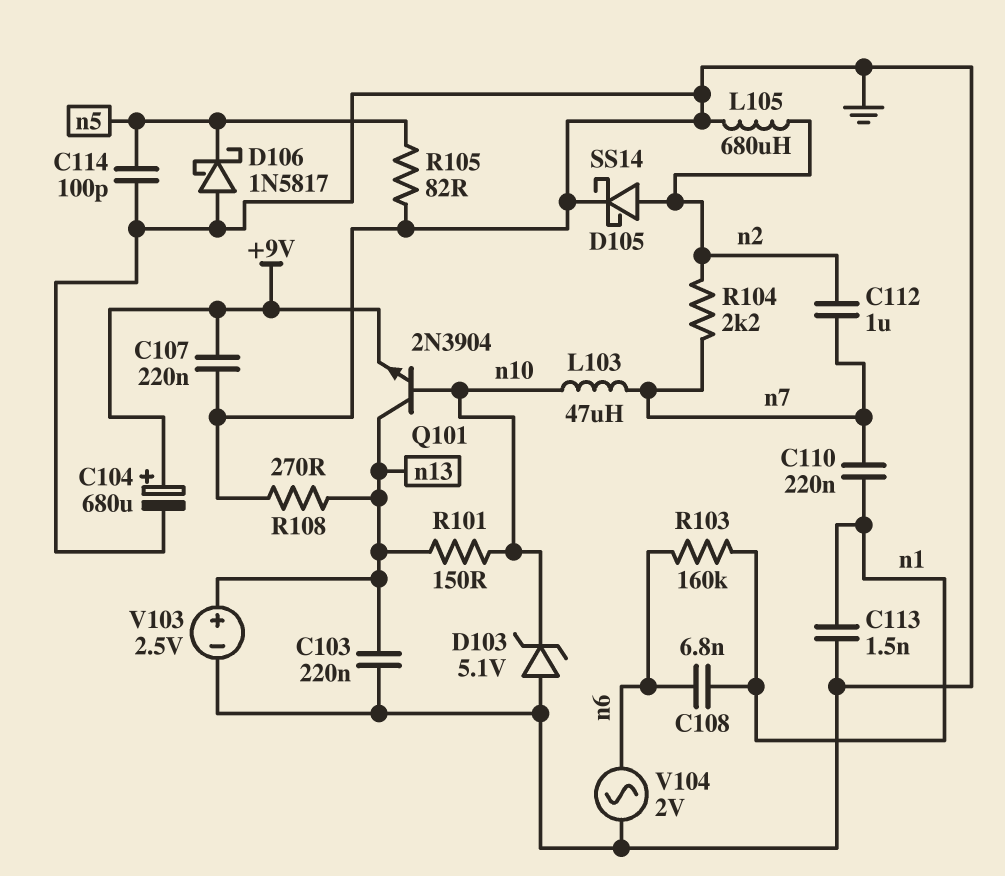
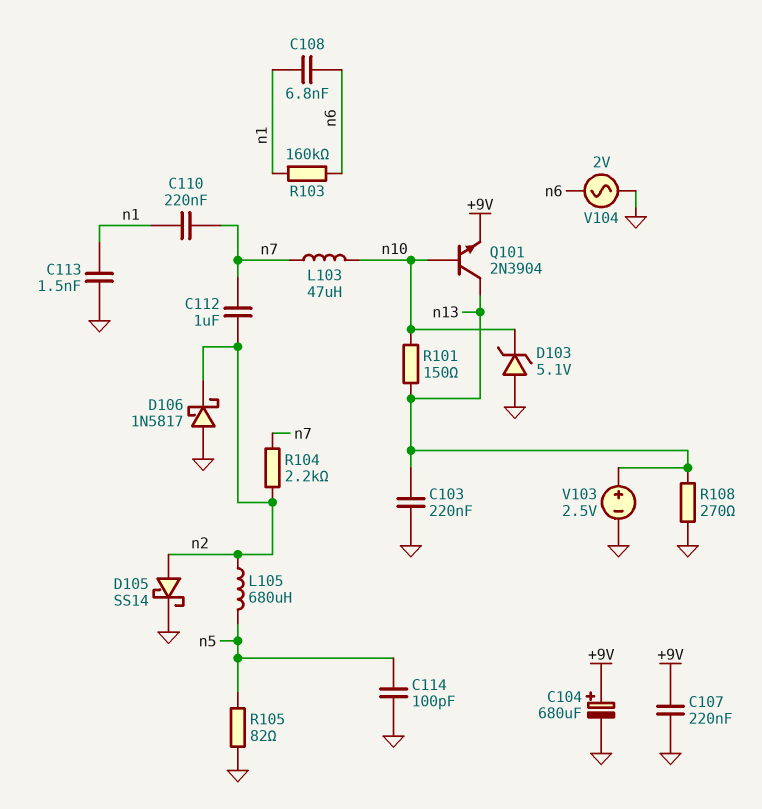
D106: schottky 1N5817 (A GND, K n5) -> schottky 1N5817 (A GND, K n2)
L105: 680uH (GND, n2) -> 680uH (n2, n5)

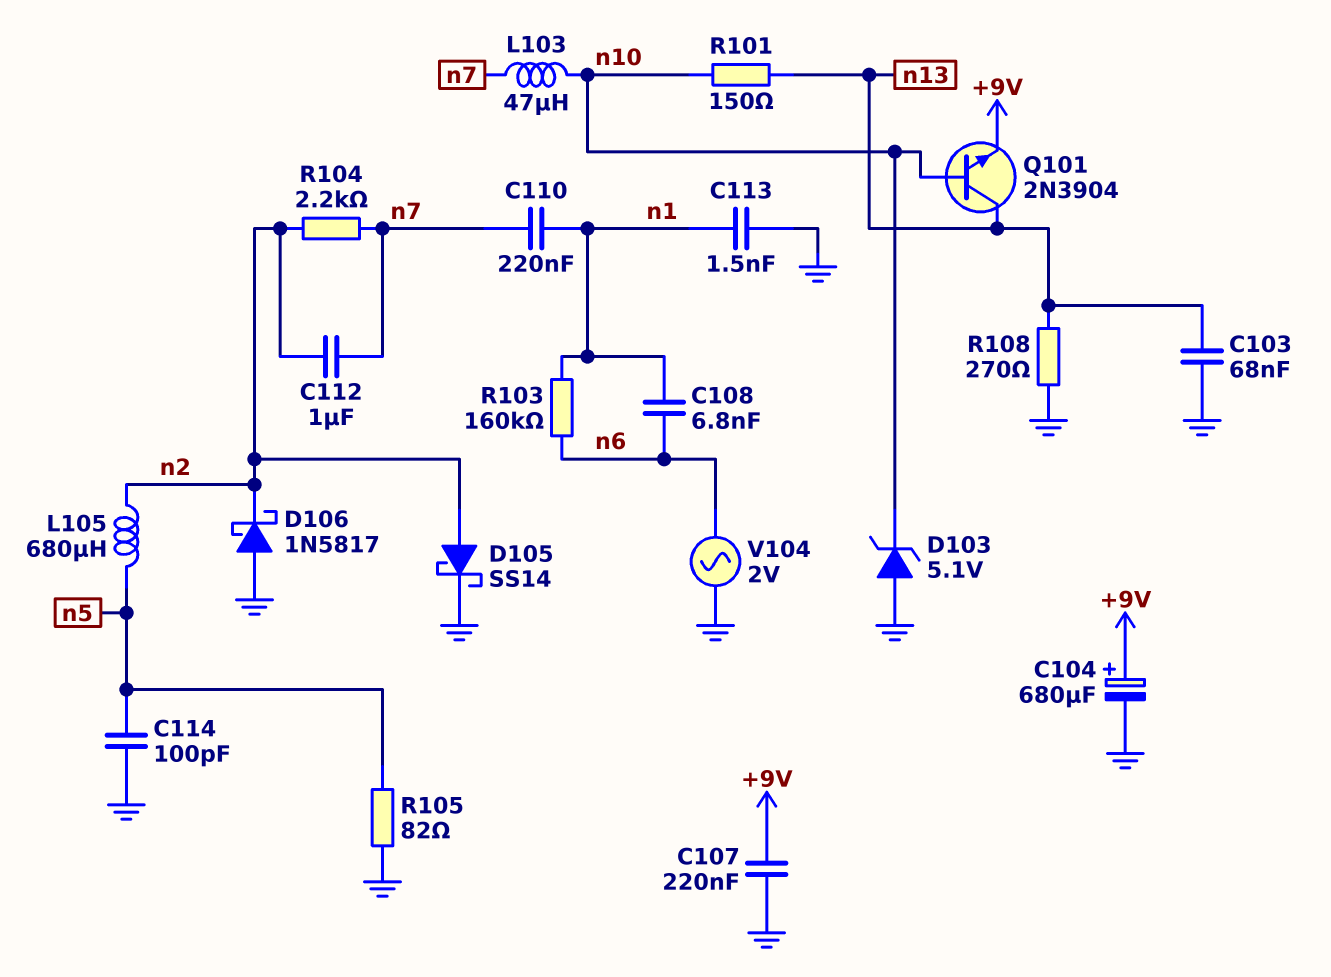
C103: 220nF (GND, n13) -> 68nF (GND, n13)
V103: 2.5V (plus n13, minus GND) -> none

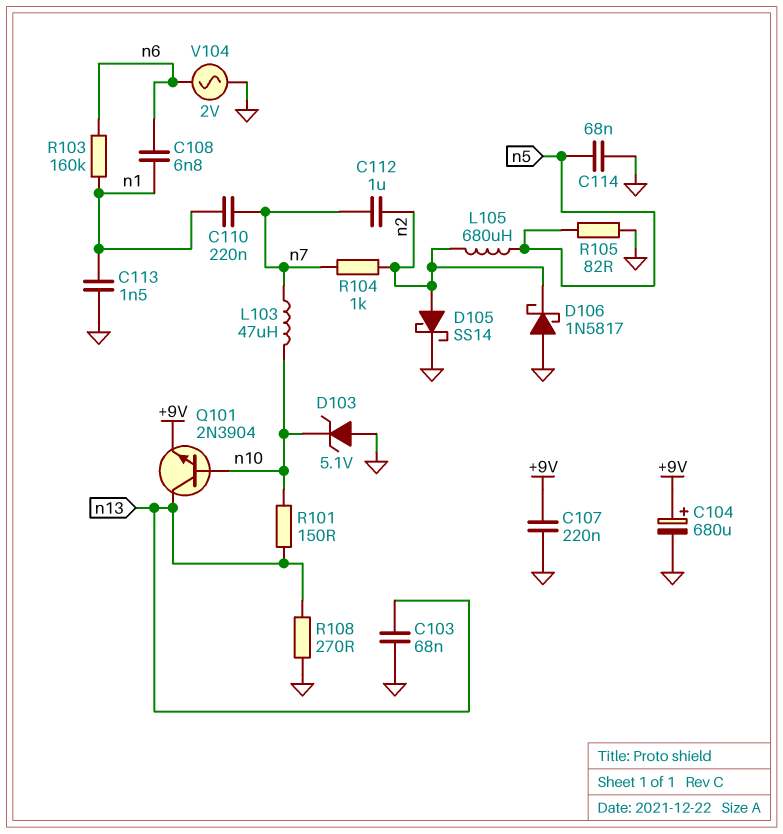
C114: 100pF (GND, n5) -> 68nF (GND, n5)
R104: 2.2k (n2, n7) -> 1k (n2, n7)

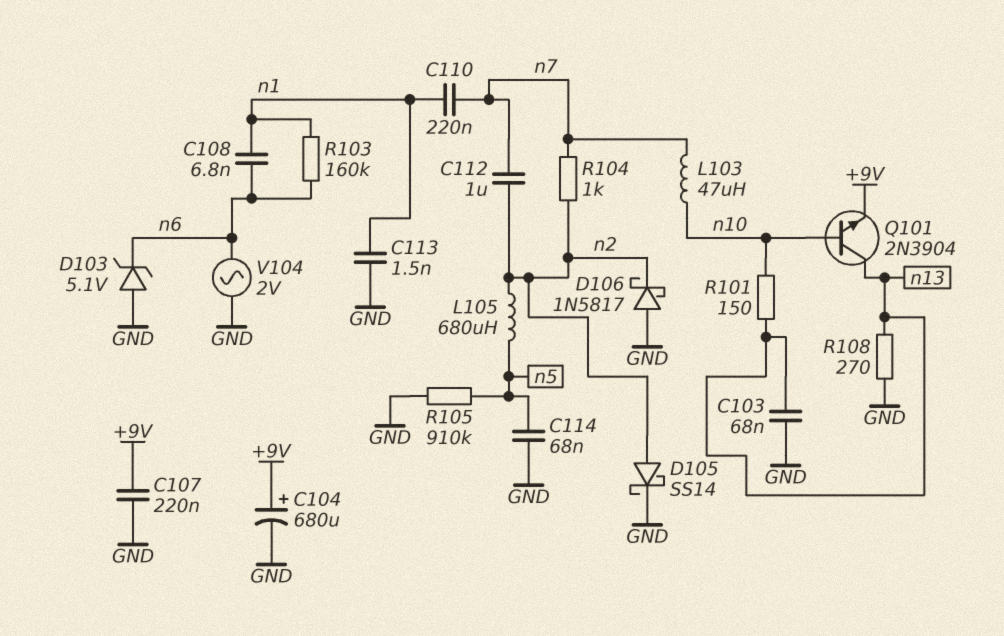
D103: zener 5.1V (A GND, K n10) -> zener 5.1V (A GND, K n6)
R105: 82 (GND, n5) -> 910k (GND, n5)

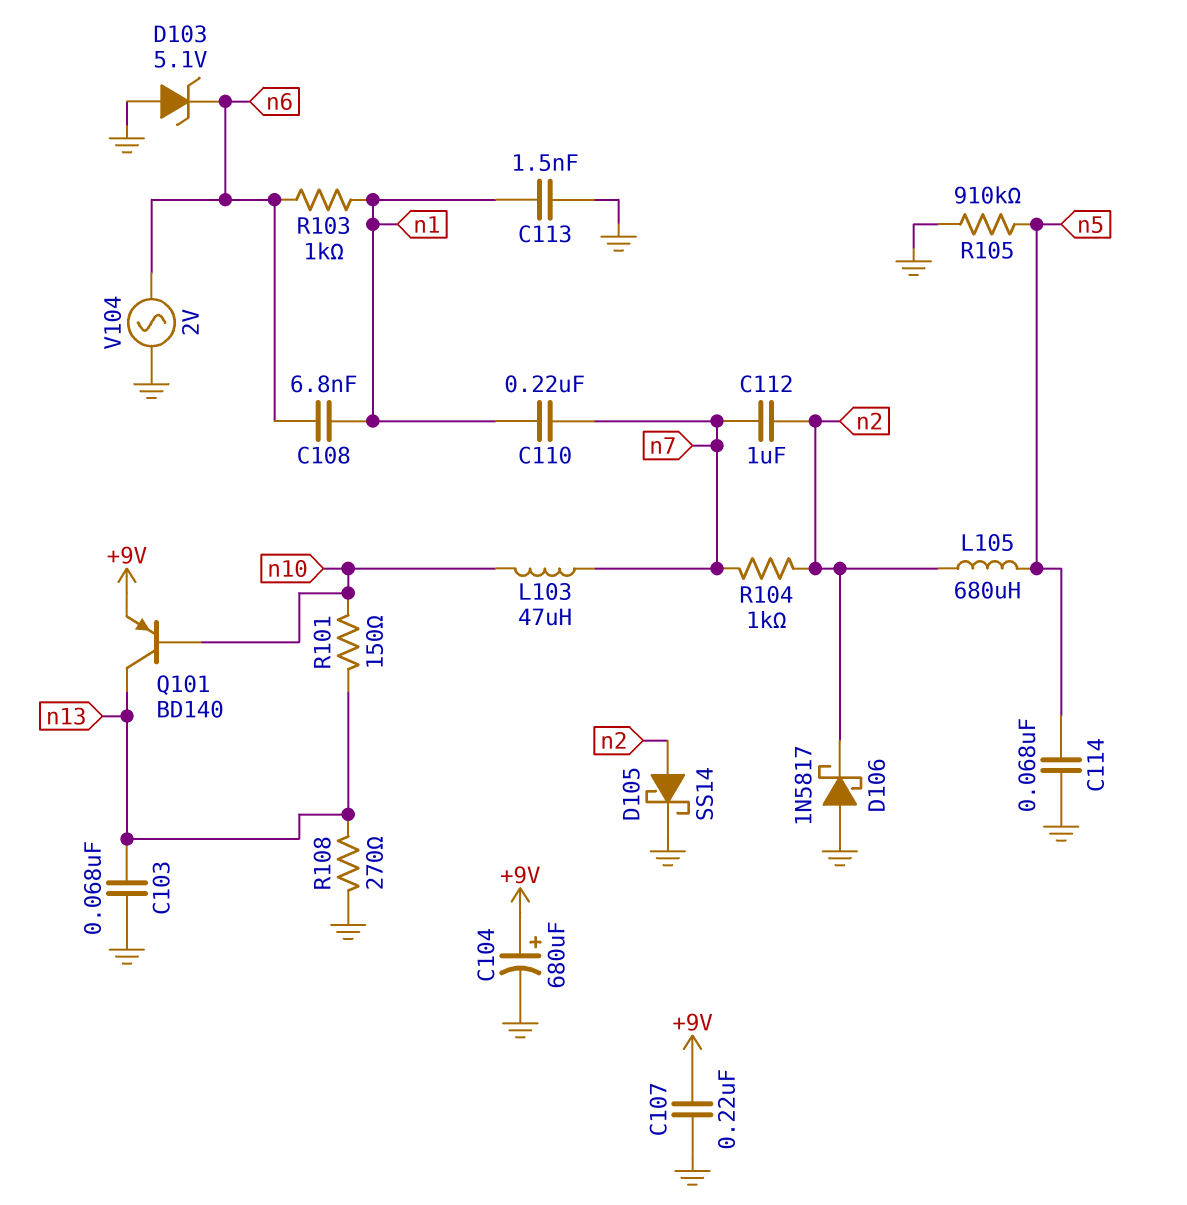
Q101: NPN 2N3904 (B n10, C n13, E +9V) -> PNP BD140 (B n10, C n13, E +9V)
R103: 160k (n1, n6) -> 1k (n1, n6)

